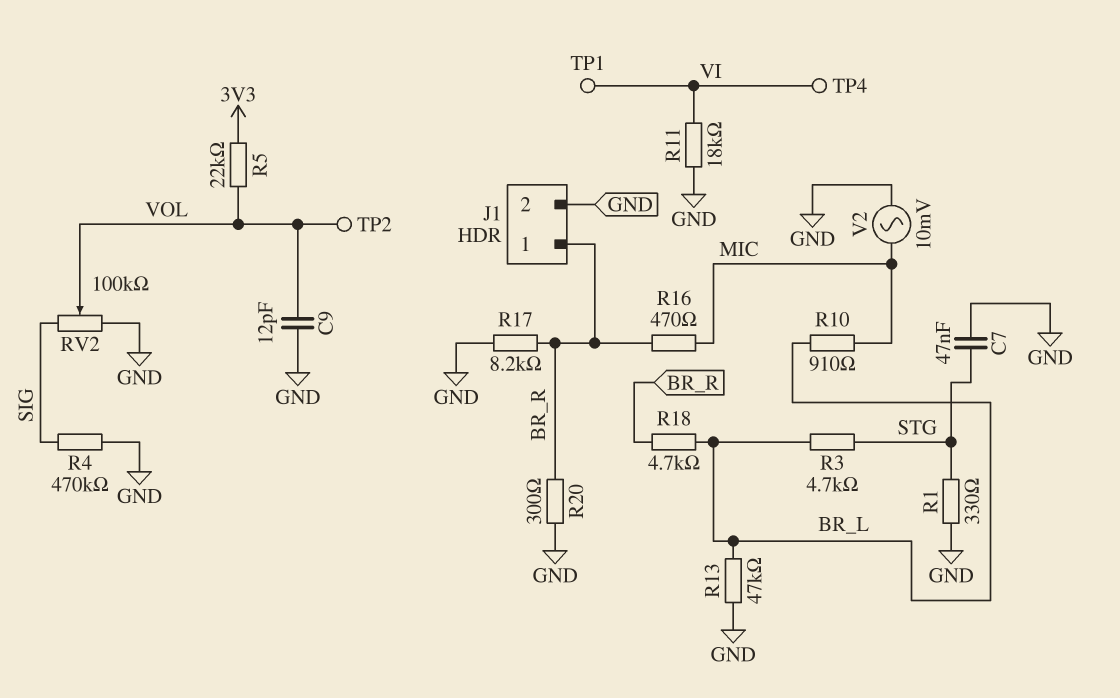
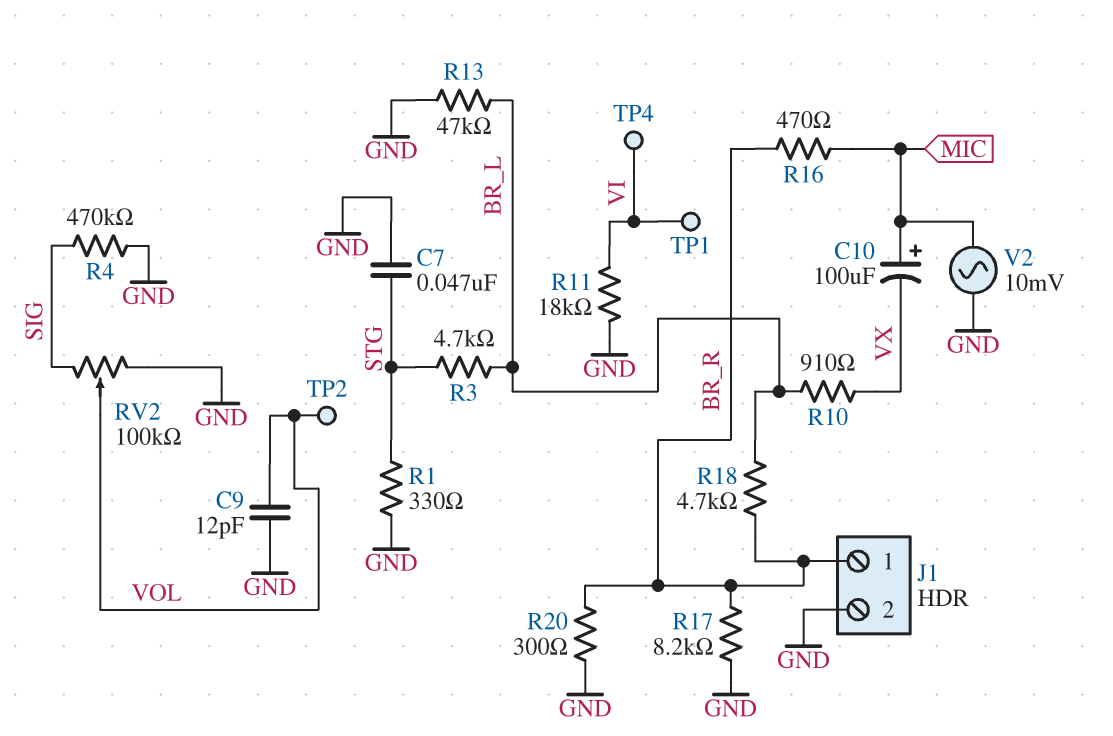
C10: none -> 100uF (plus MIC, minus VX)
R5: 22k (3V3, VOL) -> none
R10: 910 (BR_L, MIC) -> 910 (BR_L, VX)

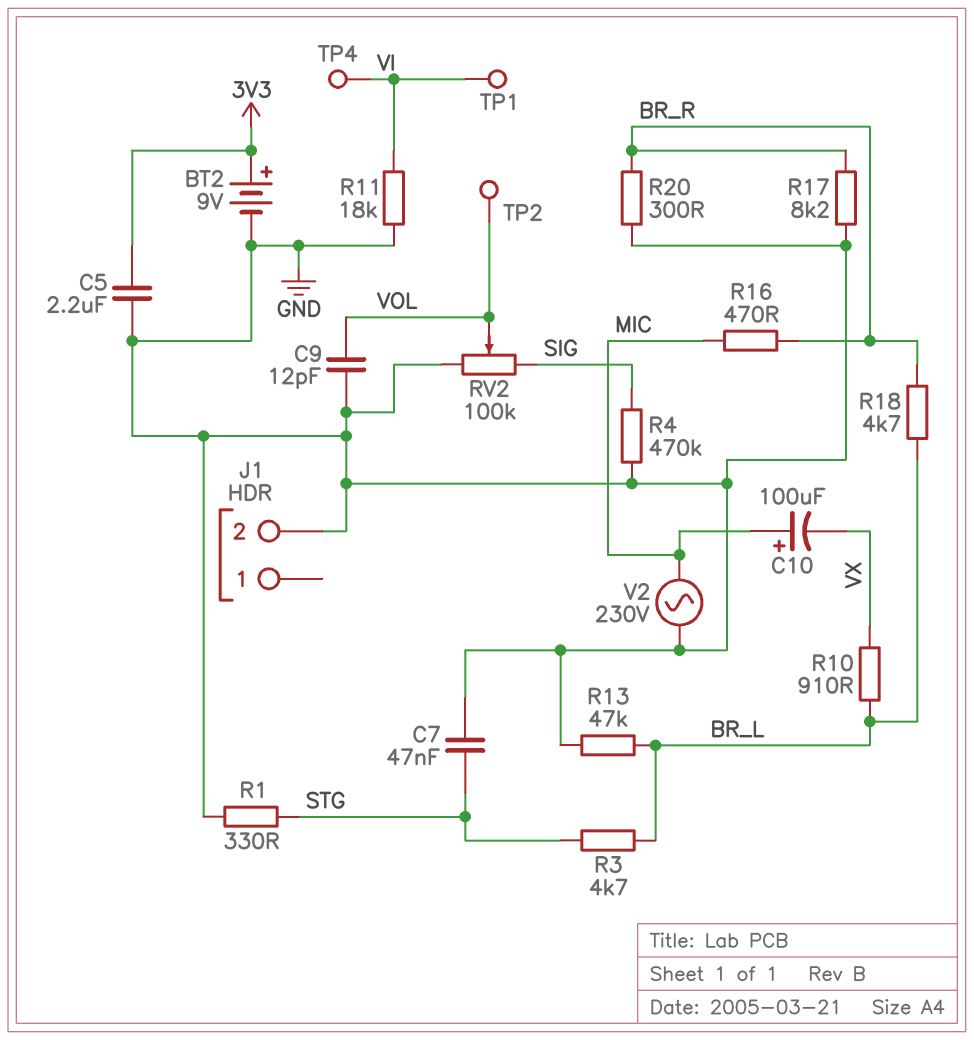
BT2: none -> 9V (plus 3V3, minus GND)
C5: none -> 2.2uF (3V3, GND)
J1 pin 1: BR_R -> none
V2: AC 10mV (GND, MIC) -> AC 230V (GND, MIC)

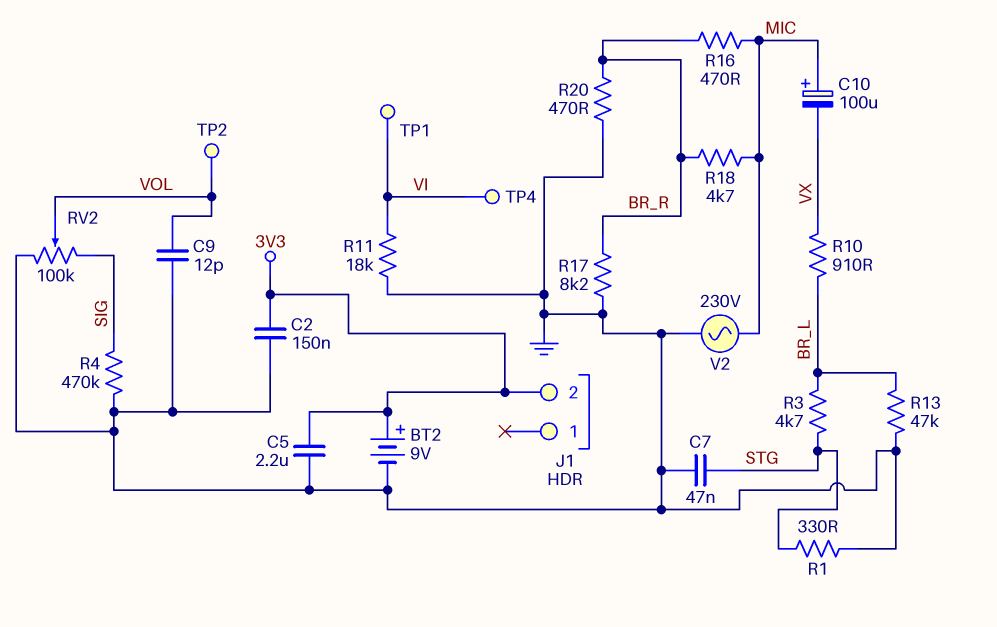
C2: none -> 150nF (3V3, GND)
J1 pin 2: GND -> 3V3
R18: 4.7k (BR_L, BR_R) -> 4.7k (BR_R, MIC)
R20: 300 (BR_R, GND) -> 470 (BR_R, GND)

